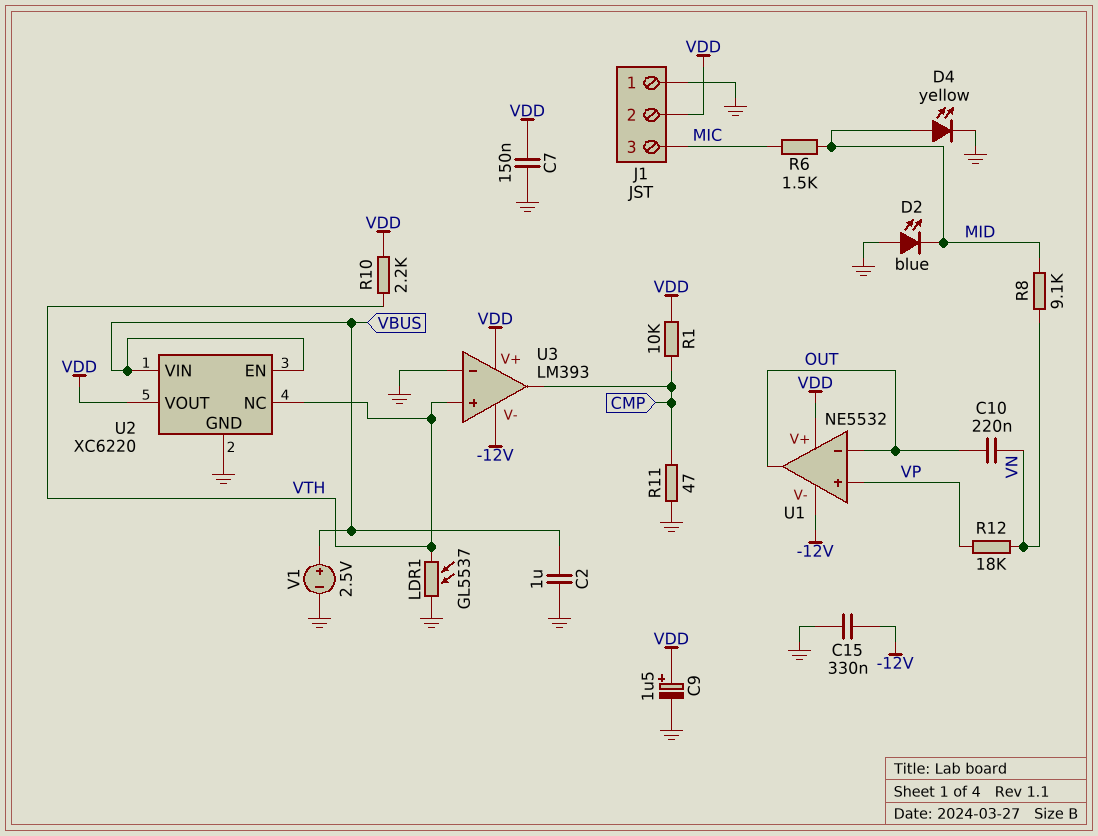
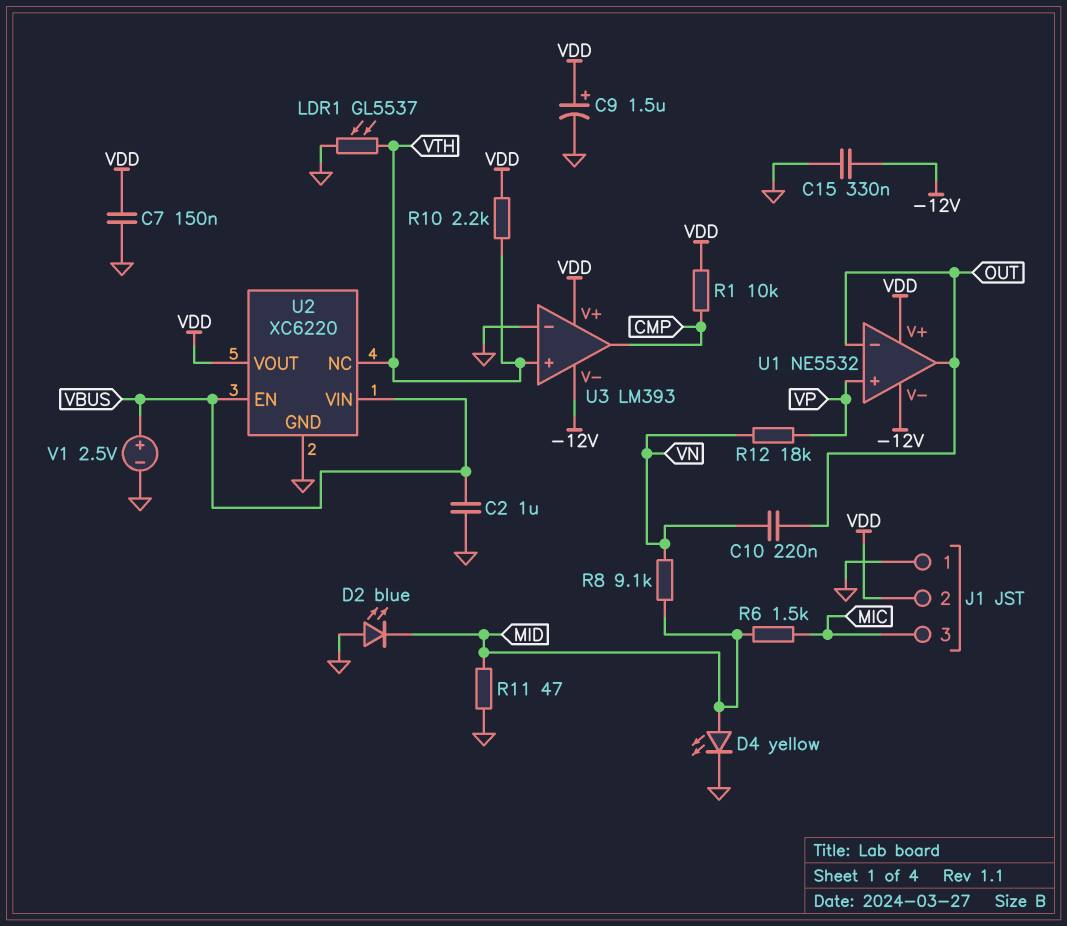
R11: 47 (CMP, GND) -> 47 (GND, MID)

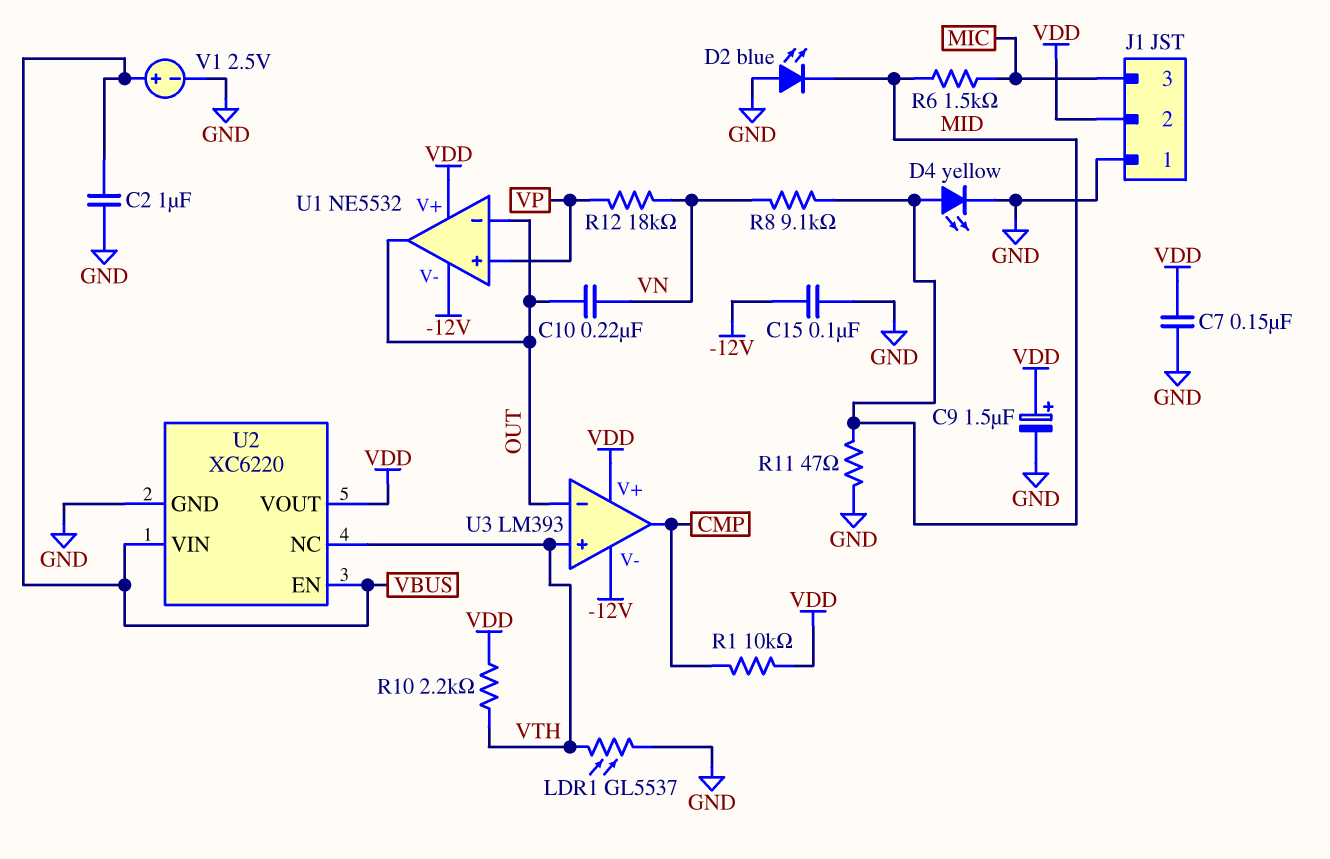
C15: 330nF (-12V, GND) -> 100nF (-12V, GND)
U3 pin in-: GND -> OUT

